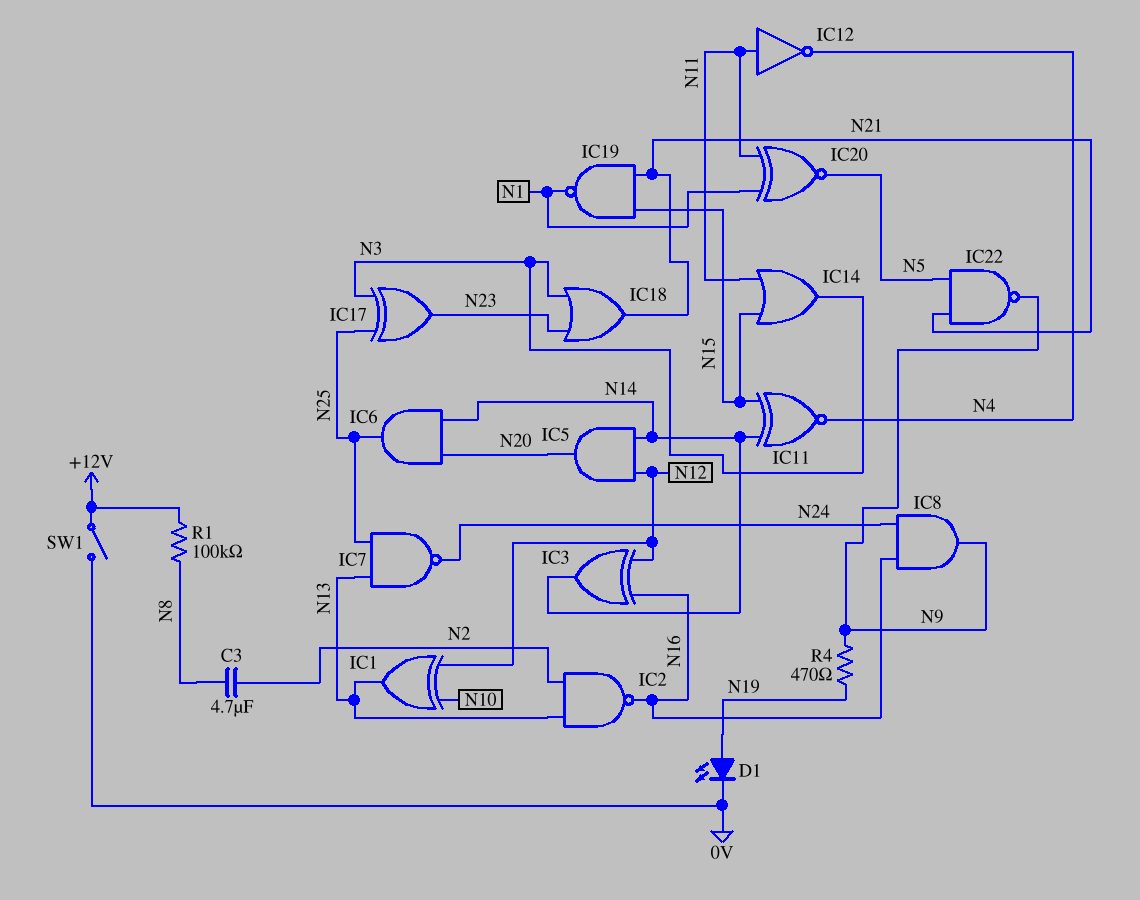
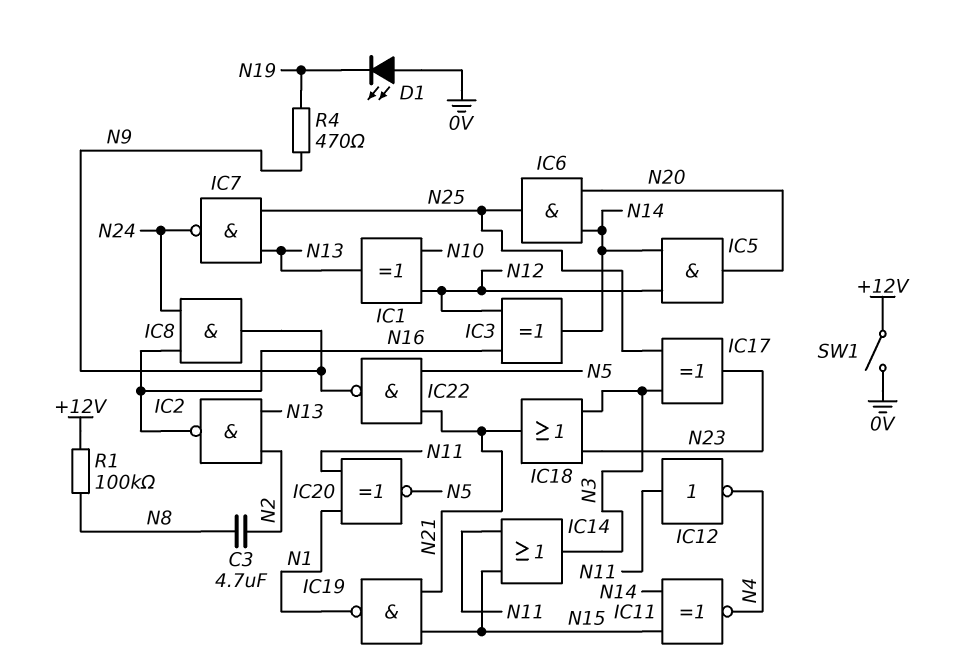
D1: LED (A N19, K 0V) -> LED (A 0V, K N19)

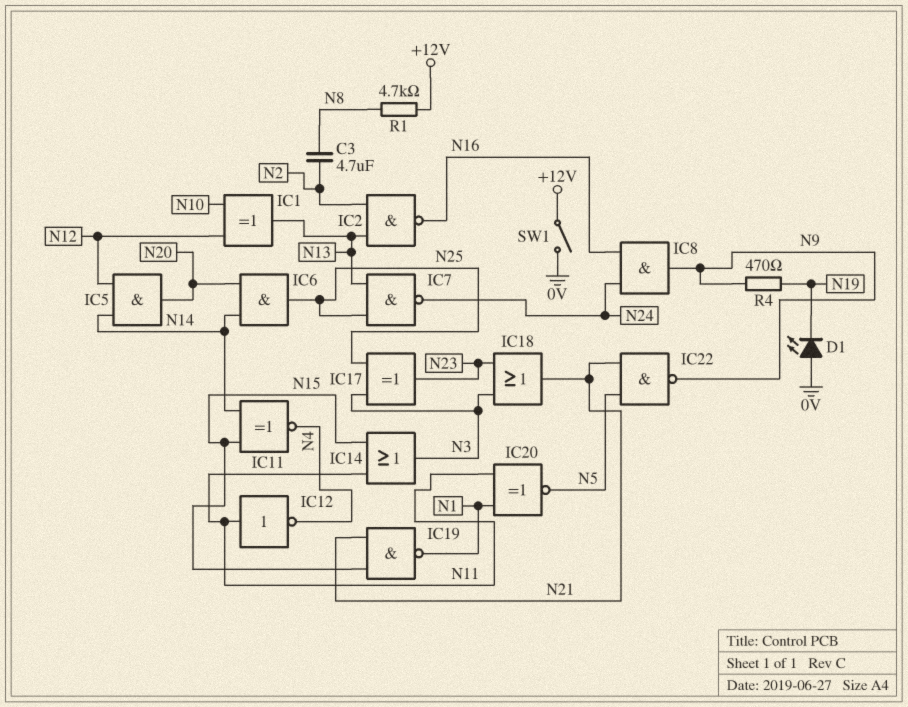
IC3: XOR (in N12, in N16, out N14) -> none
R1: 100k (+12V, N8) -> 4.7k (+12V, N8)

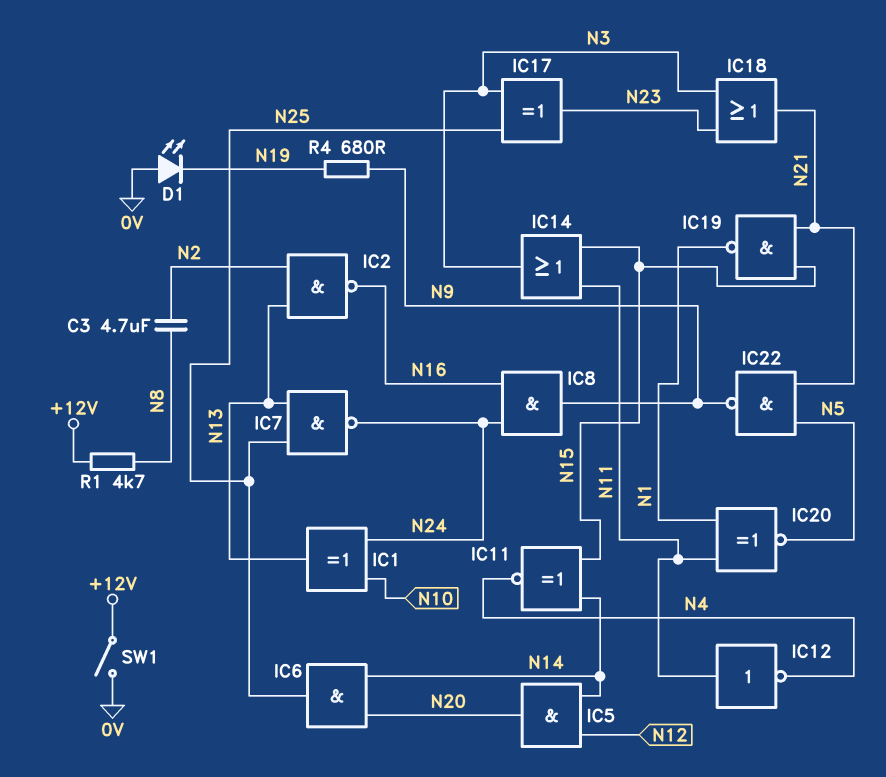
IC1: XOR (in N10, in N12, out N13) -> XOR (in N10, in N24, out N13)
R4: 470 (N9, N19) -> 680 (N9, N19)

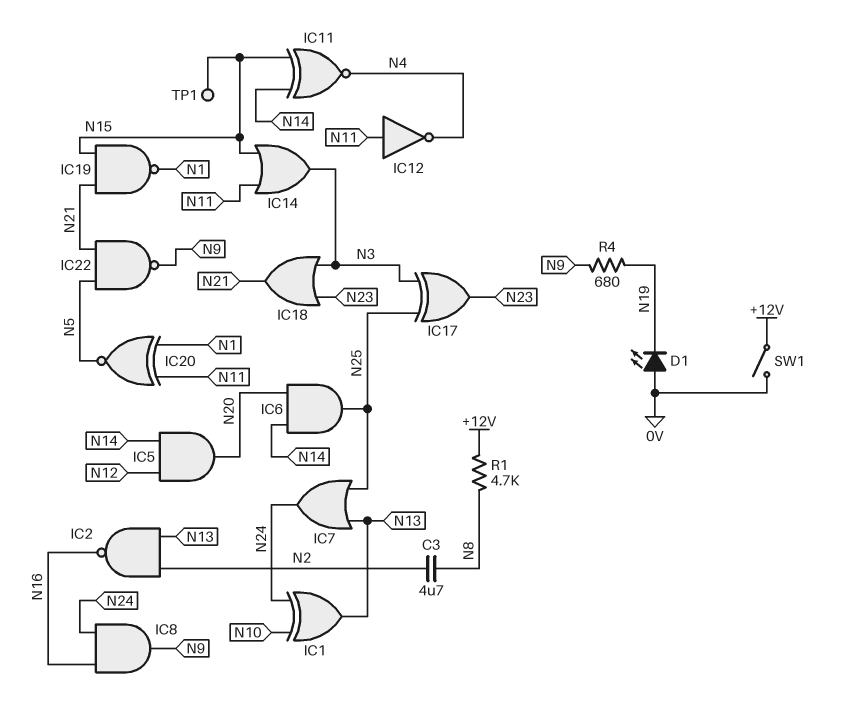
IC7: NAND (in N13, in N25, out N24) -> OR (in N13, in N25, out N24)
TP1: none -> test point (N15)

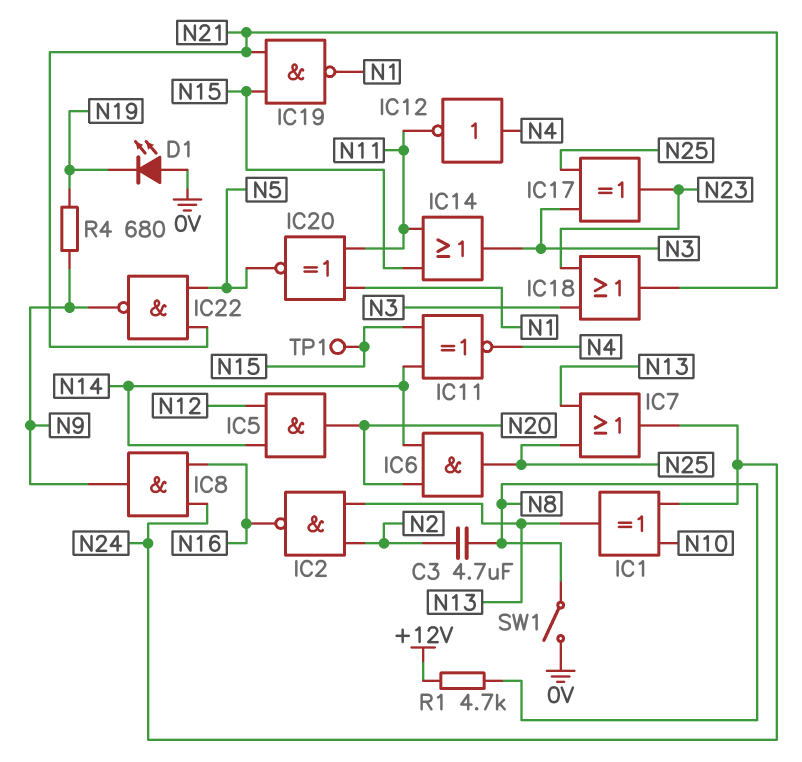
IC12: NOT (in N11, out N4) -> NOT (in N4, out N11)
SW1: switch (+12V, 0V) -> switch (0V, N8)

